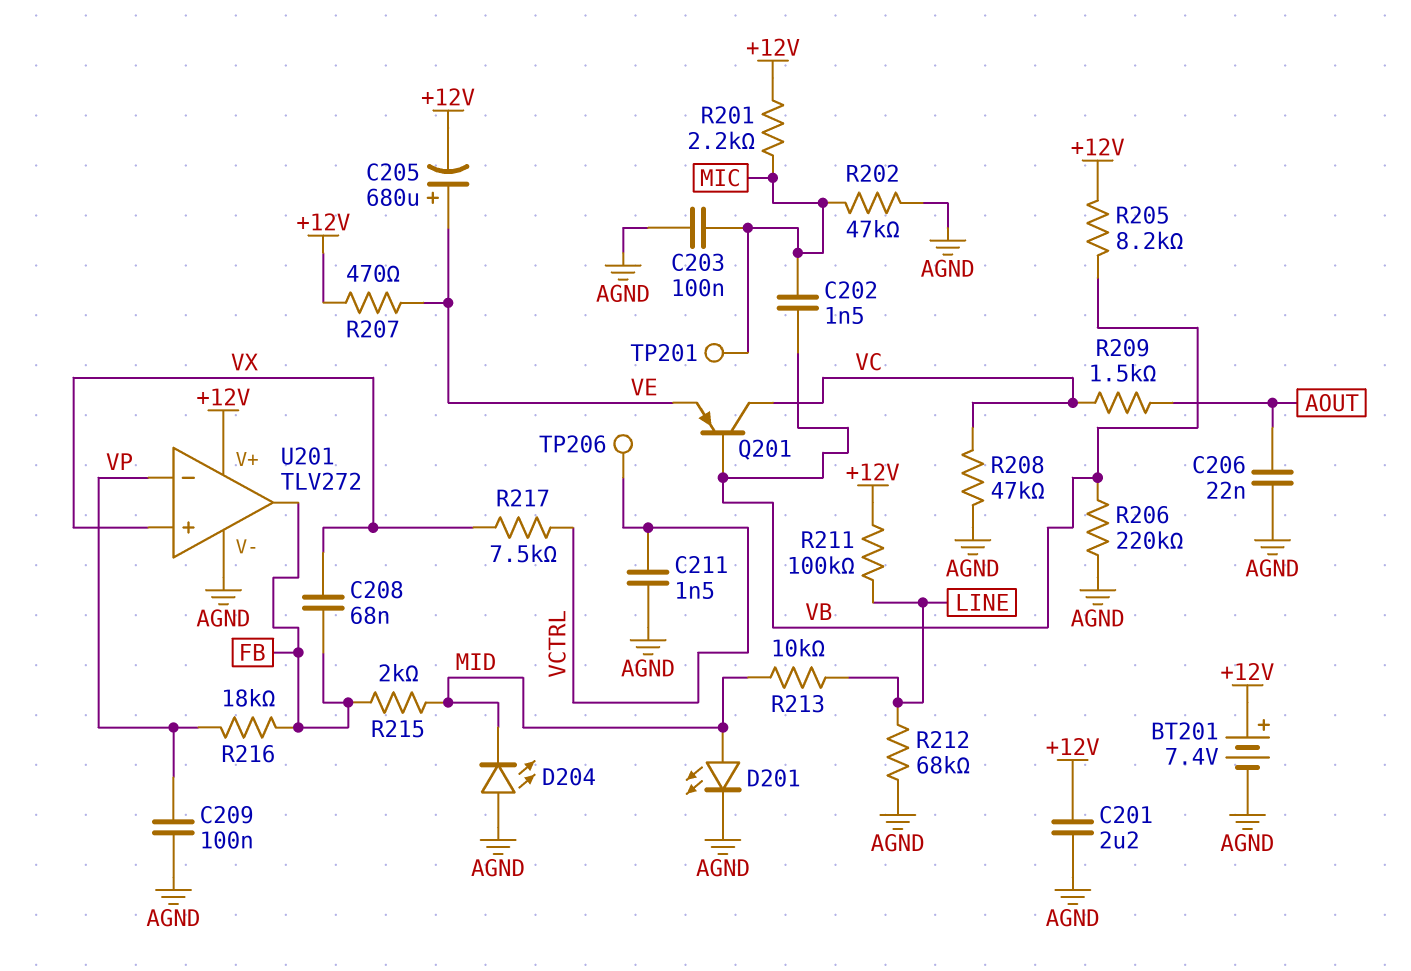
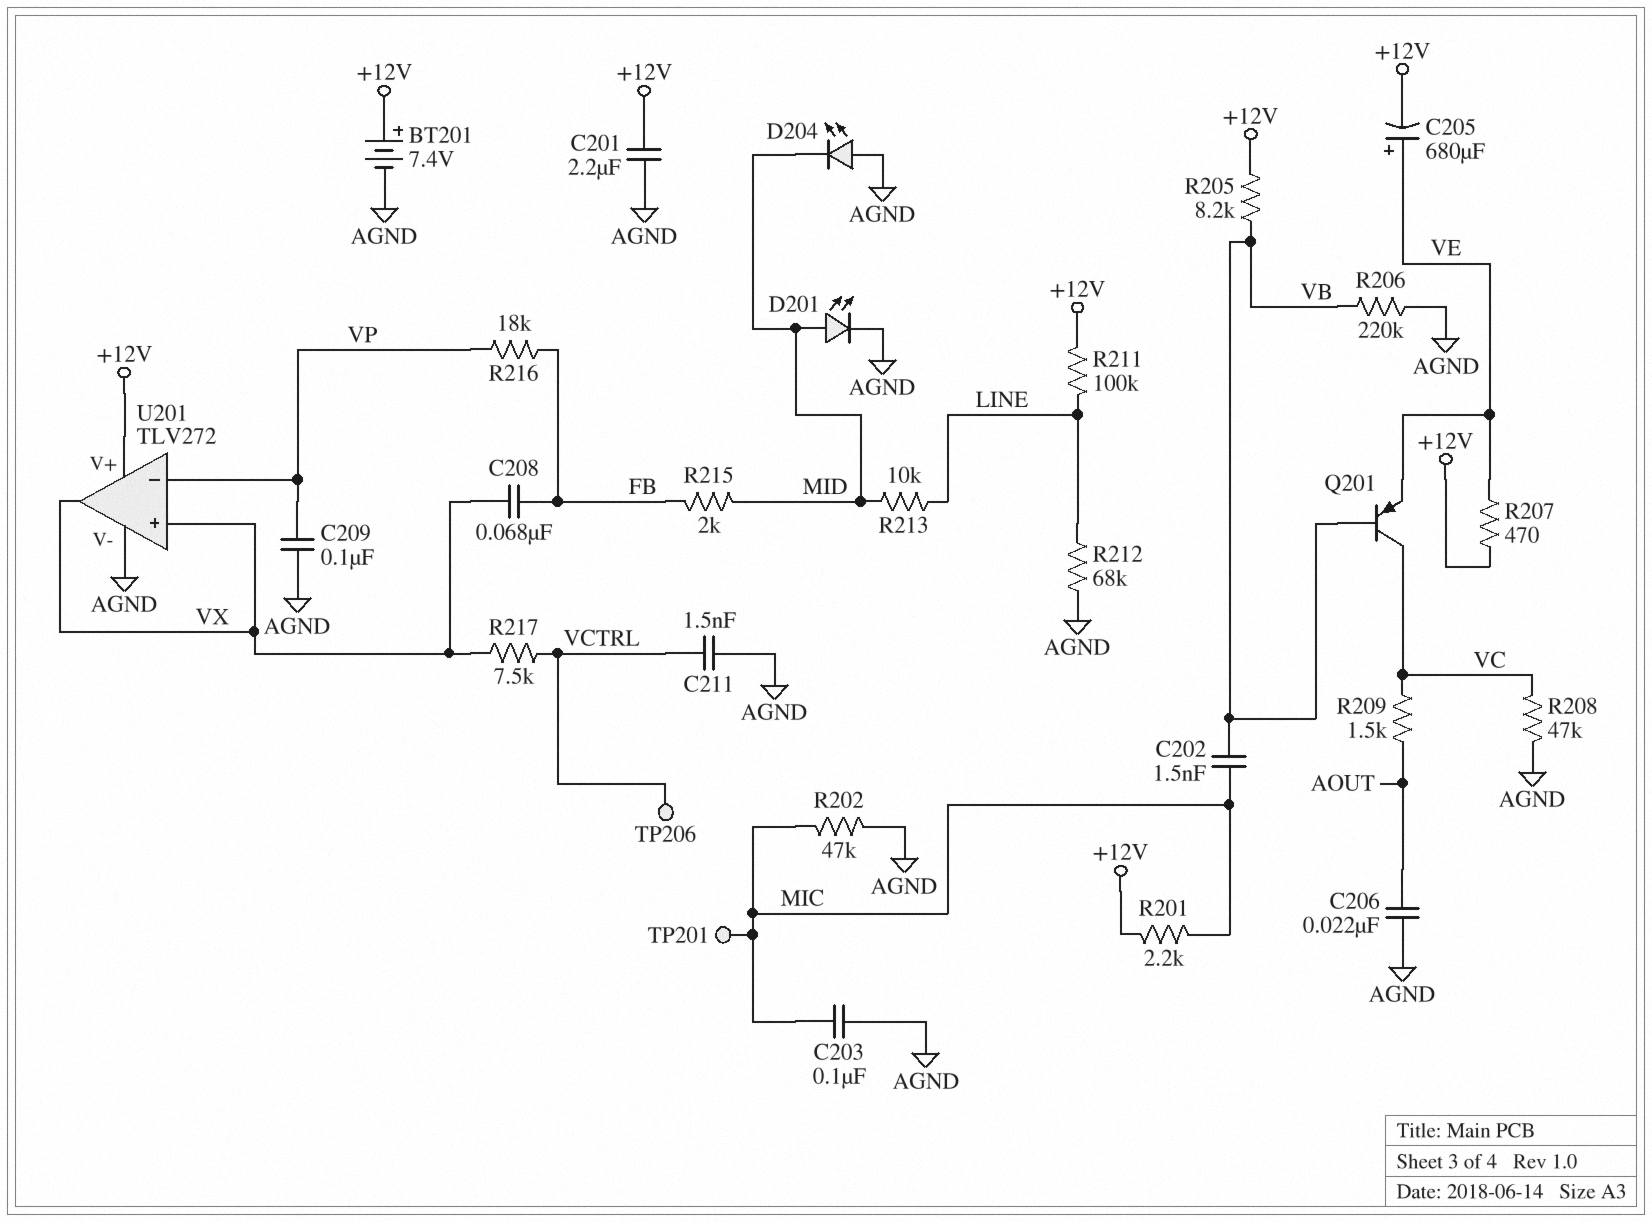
U201 pin out: FB -> VX

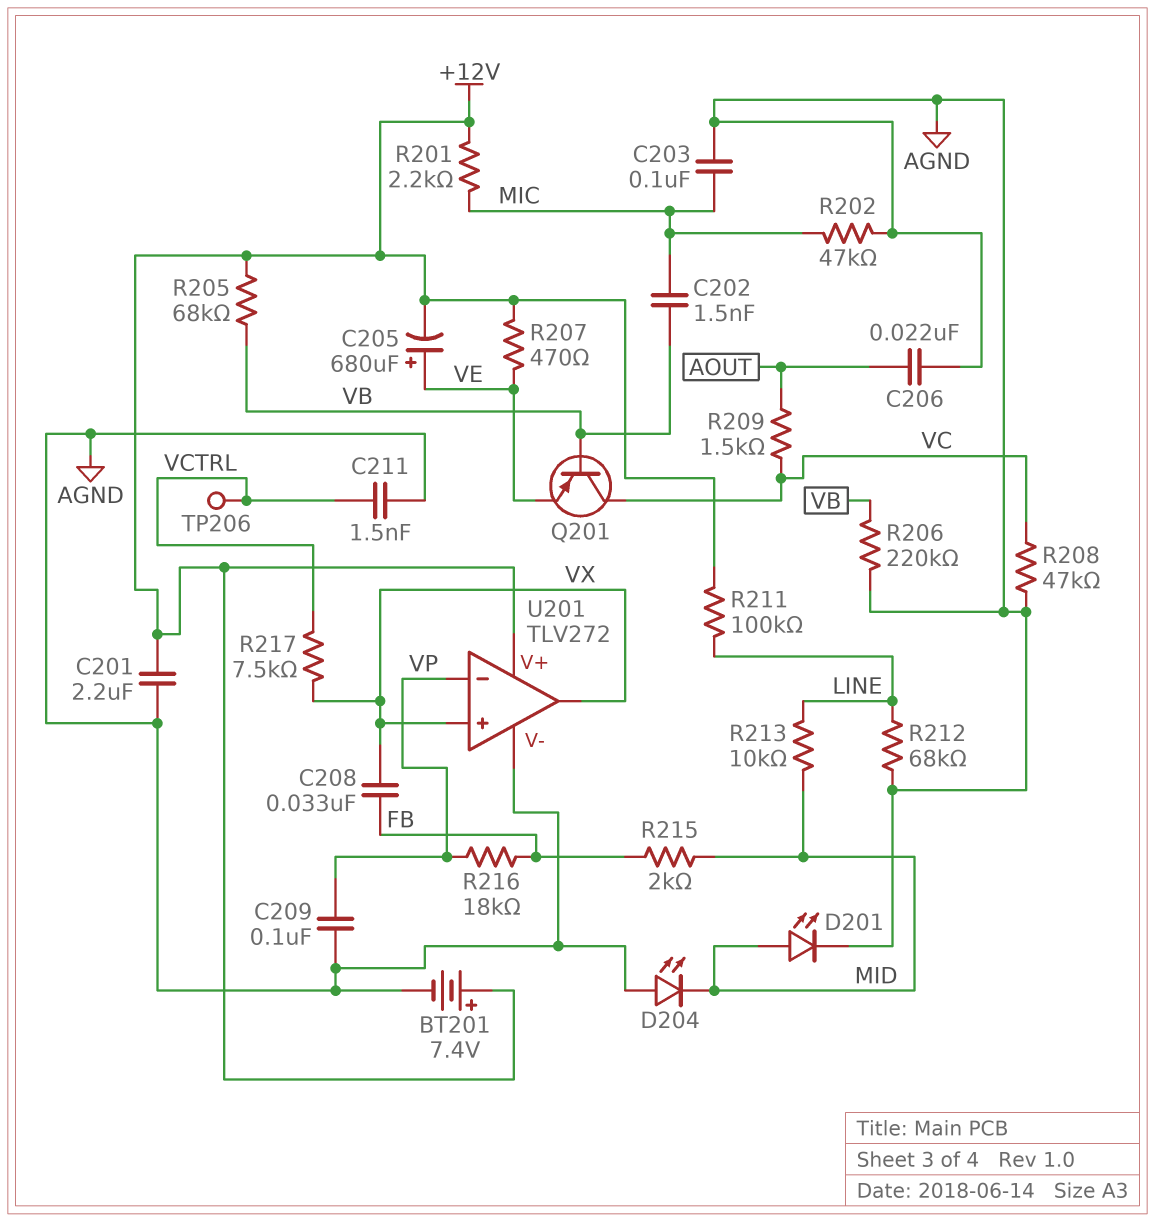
C208: 68nF (FB, VX) -> 33nF (FB, VX)
R205: 8.2k (+12V, VB) -> 68k (+12V, VB)
TP201: test point (MIC) -> none

